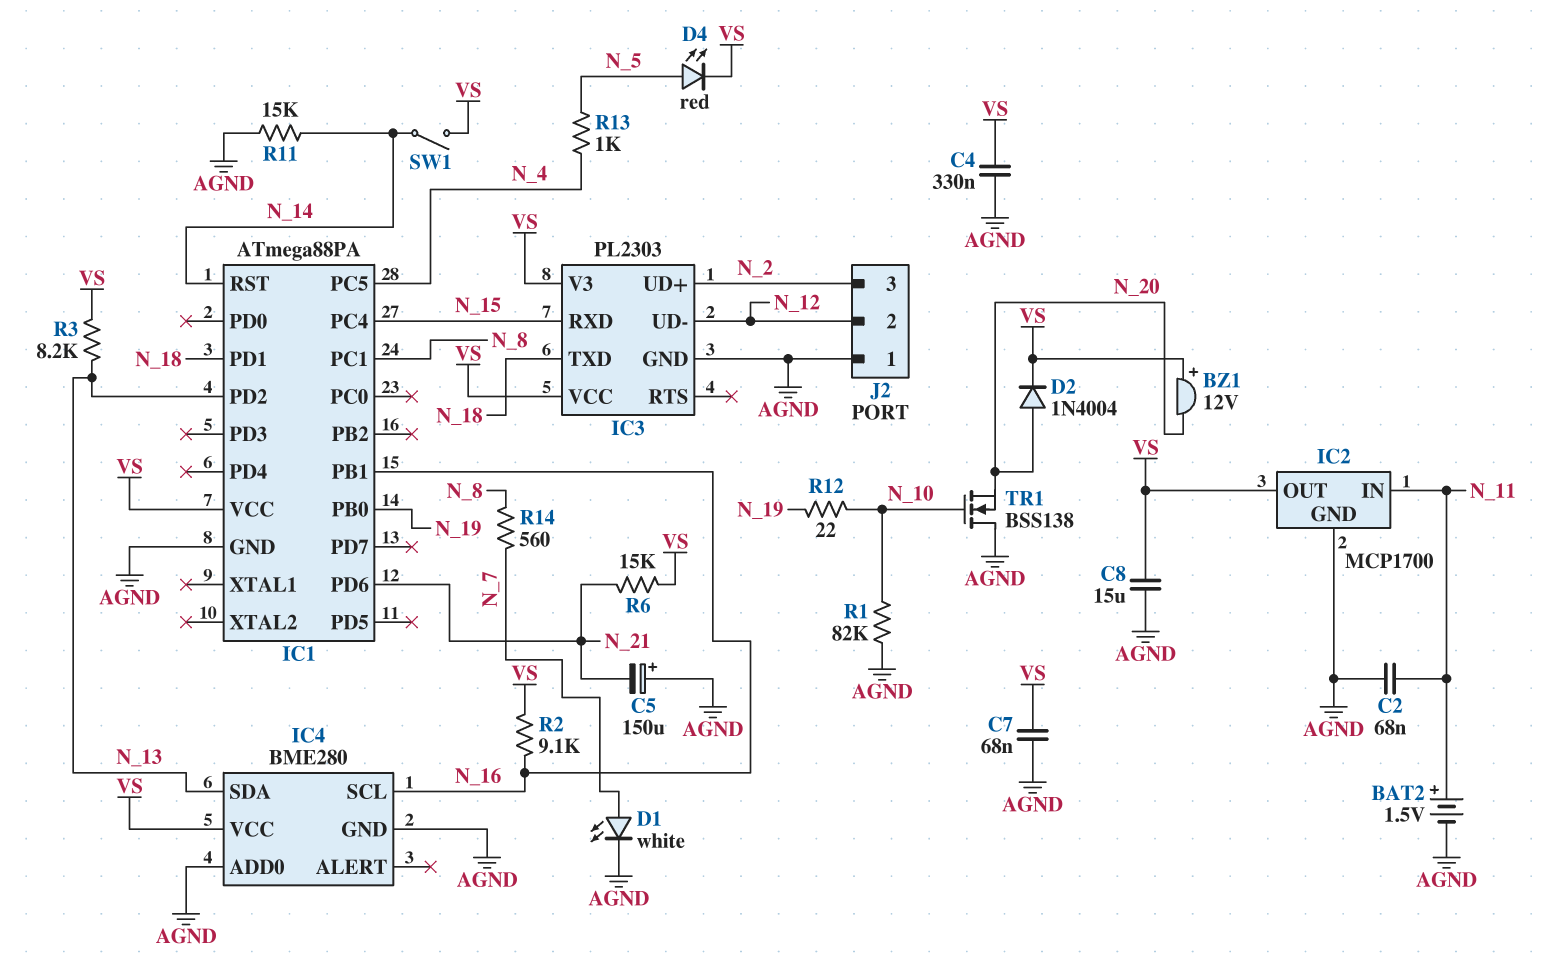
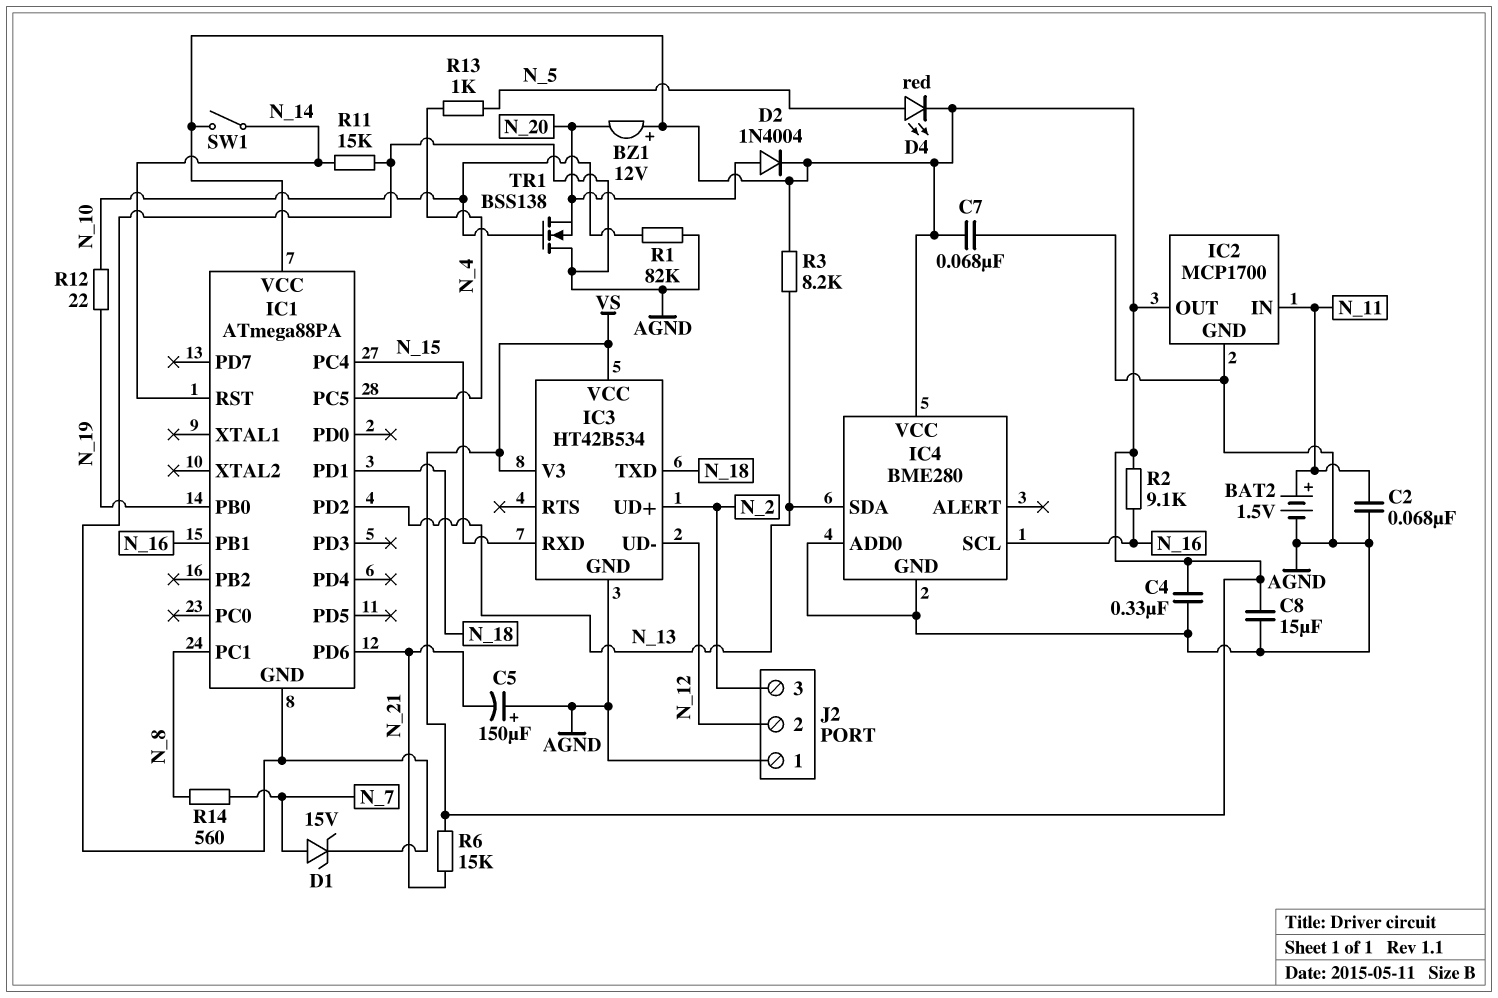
D1: LED white (A N_7, K AGND) -> zener 15V (A N_7, K AGND)
IC3: PL2303 -> HT42B534

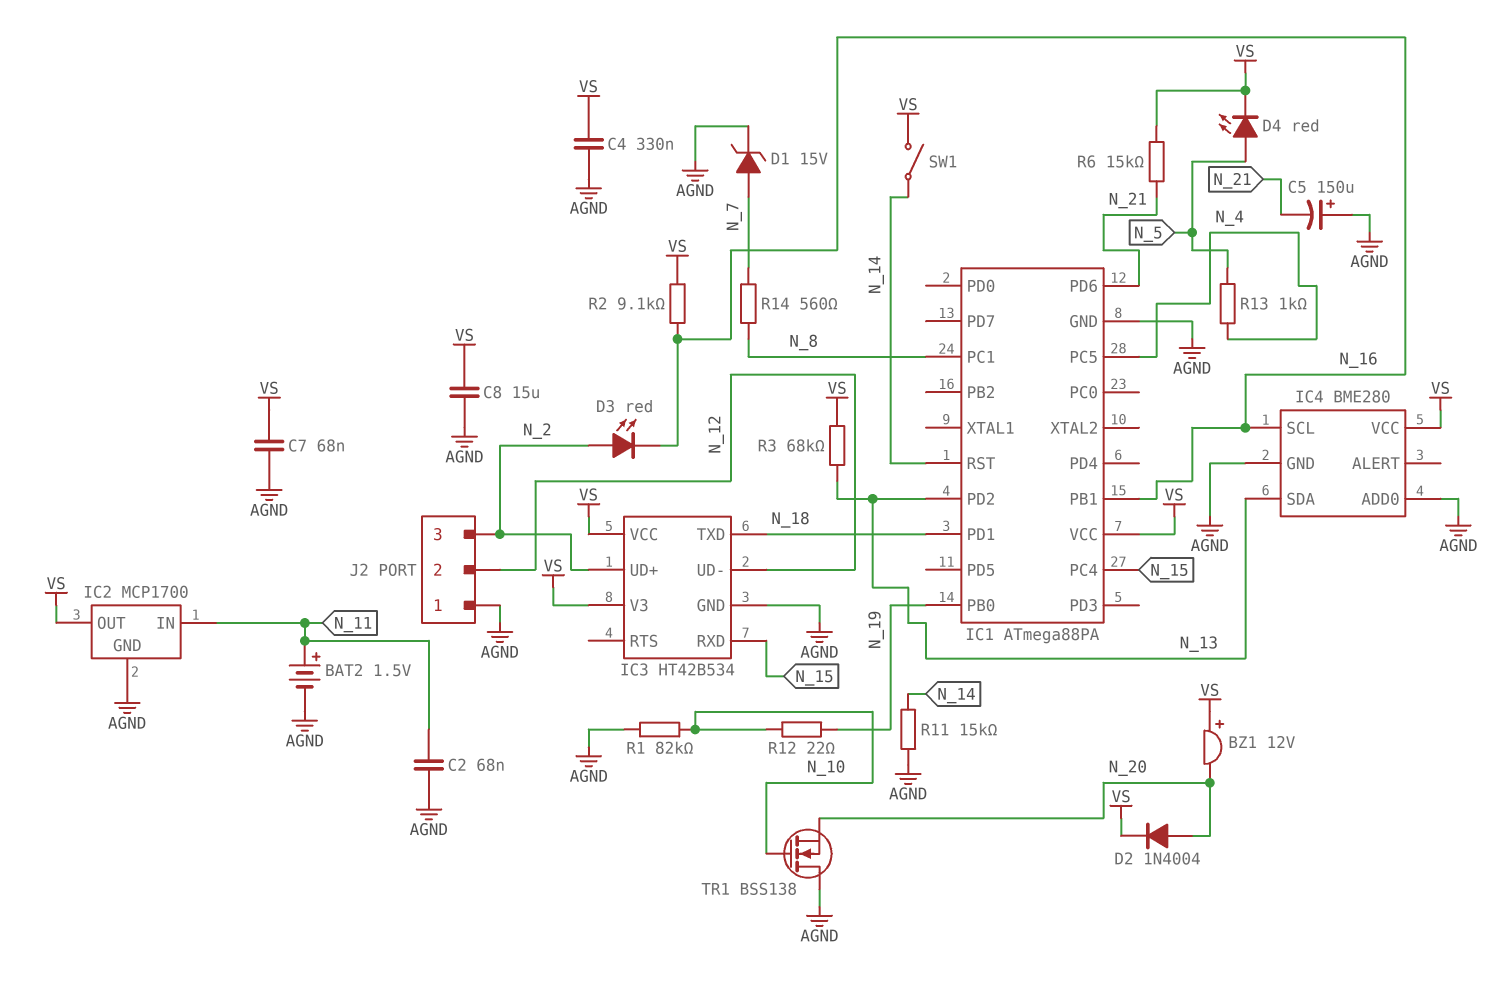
D3: none -> LED red (A N_2, K N_16)
R3: 8.2k (N_13, VS) -> 68k (N_13, VS)

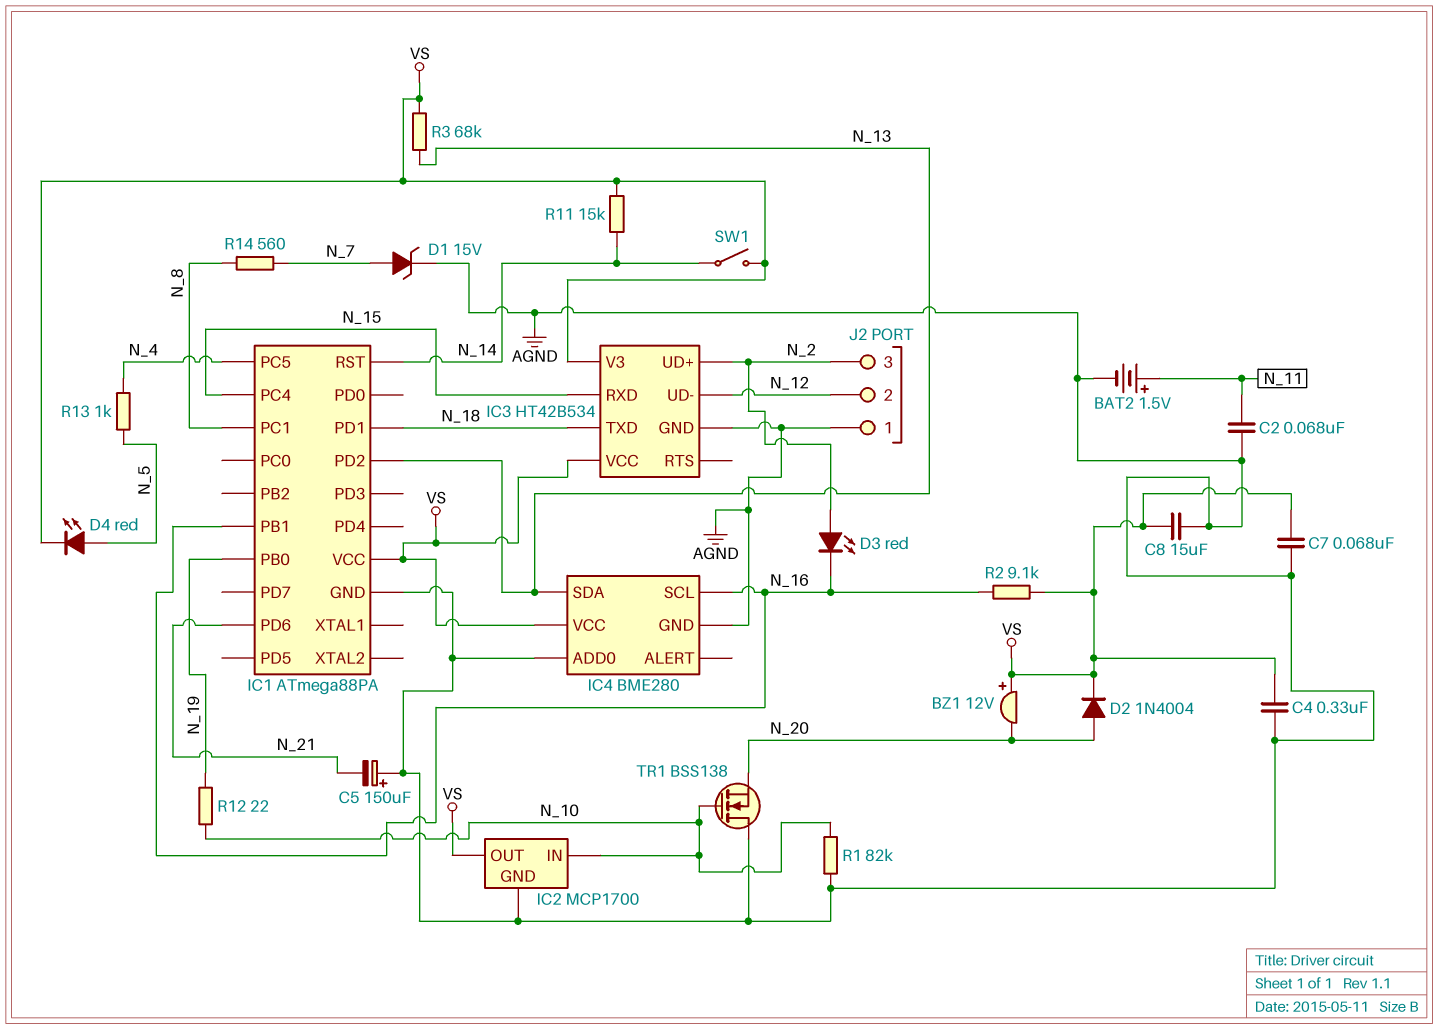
IC2 pin IN: N_11 -> N_10
R6: 15k (N_21, VS) -> none
R11: 15k (AGND, N_14) -> 15k (N_14, VS)

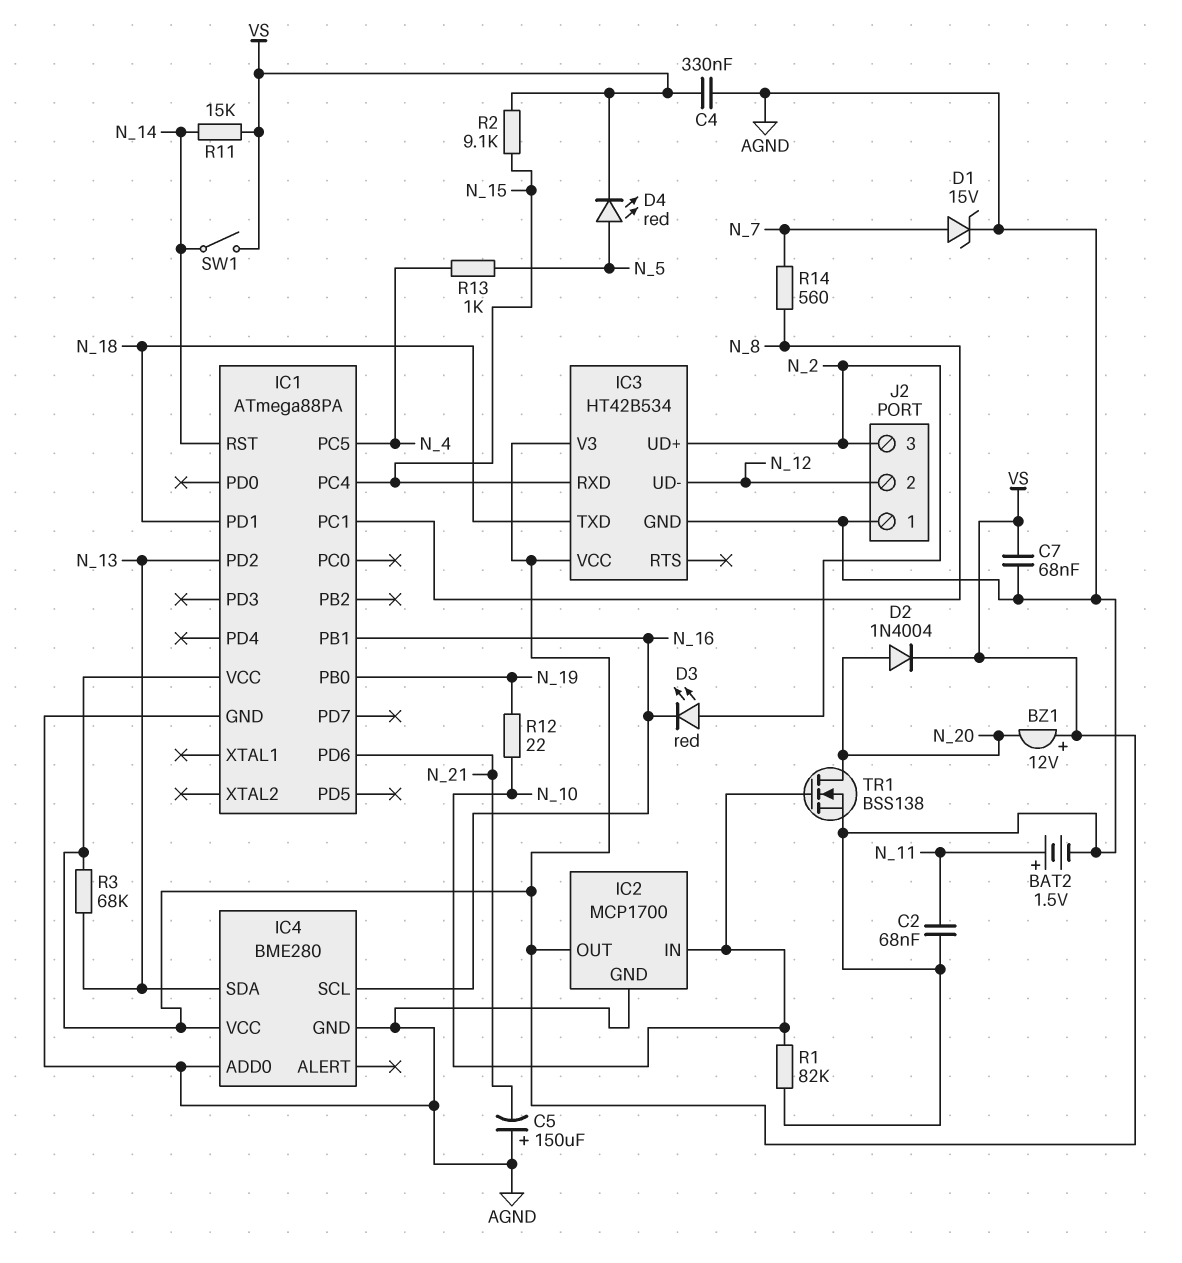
C8: 15uF (AGND, VS) -> none
R2: 9.1k (N_16, VS) -> 9.1k (N_15, VS)
TR1: NMOS BSS138 (G N_10, D AGND, S N_20) -> NMOS BSS138 (G N_10, D N_20, S AGND)

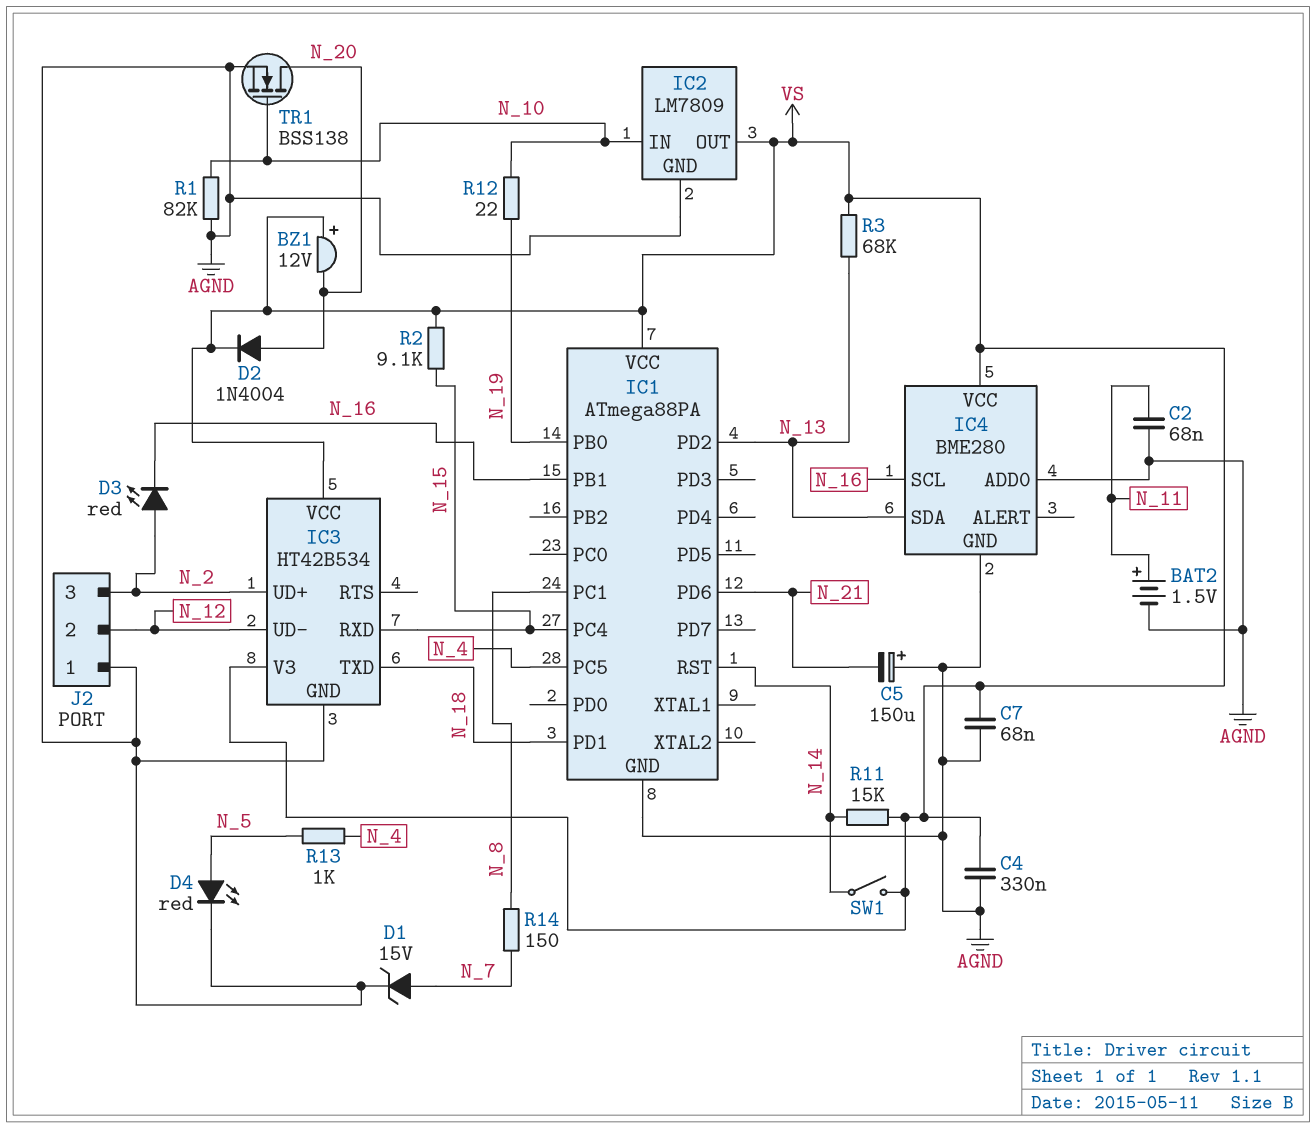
D4: LED red (A N_5, K VS) -> LED red (A N_5, K AGND)
IC2: MCP1700 -> LM7809
R14: 560 (N_7, N_8) -> 150 (N_7, N_8)

